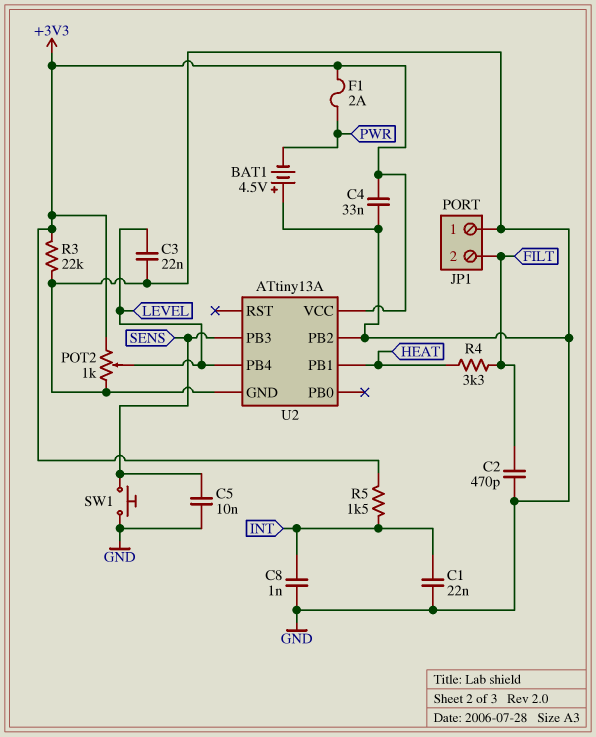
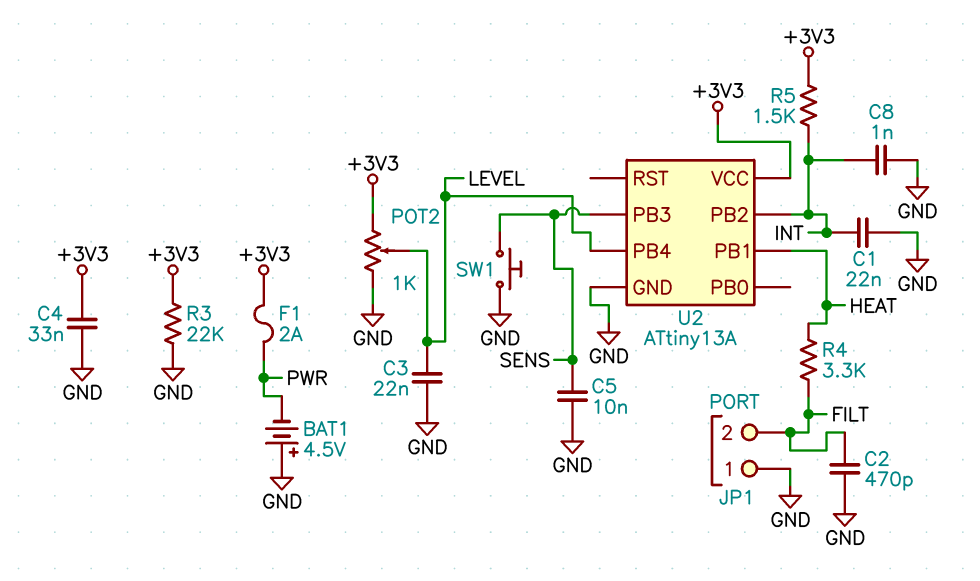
U2 pin PB2: GND -> INT

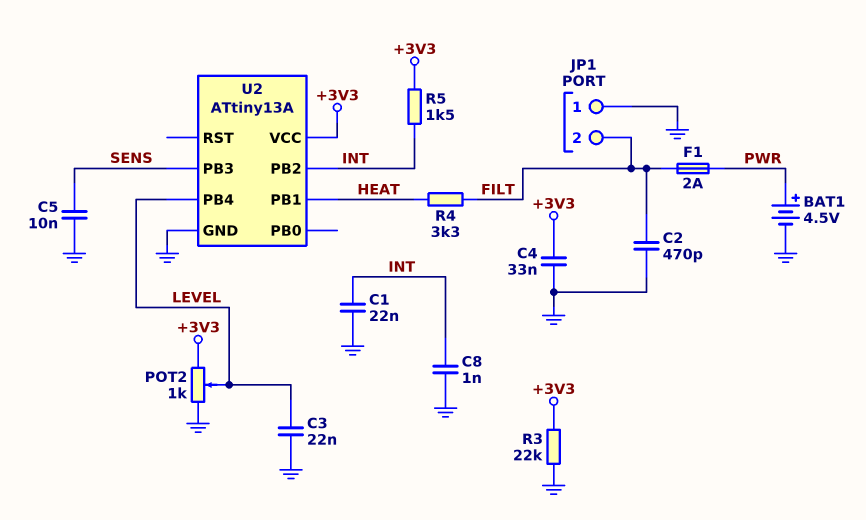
BAT1: 4.5V (plus GND, minus PWR) -> 4.5V (plus PWR, minus GND)
F1: 2A (+3V3, PWR) -> 2A (FILT, PWR)
SW1: button (GND, SENS) -> none

